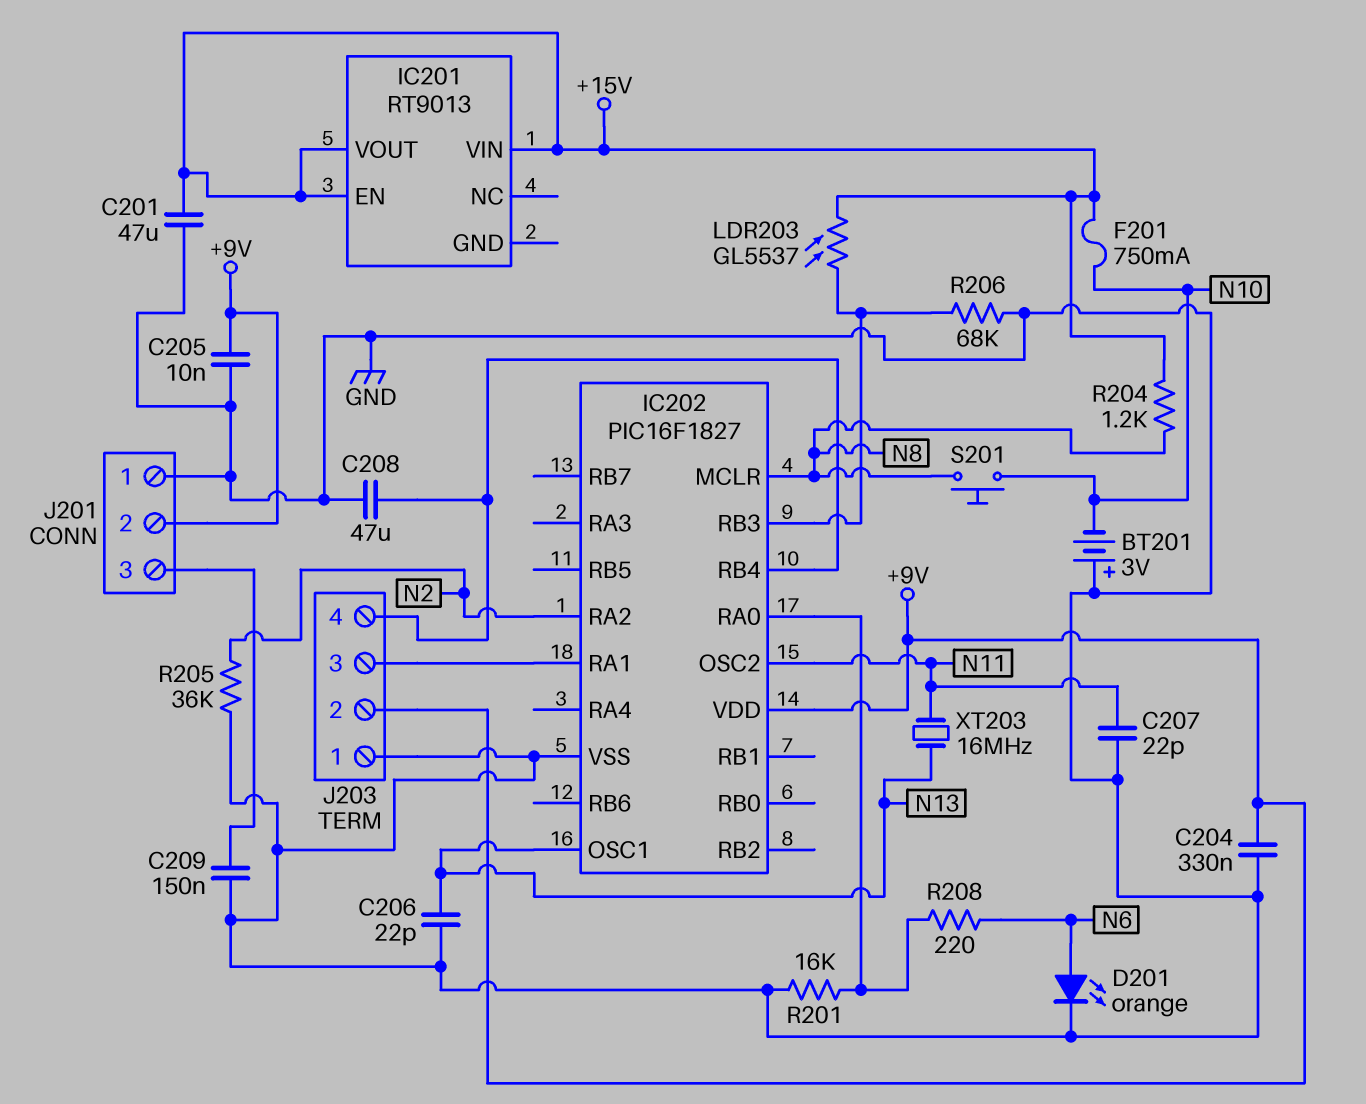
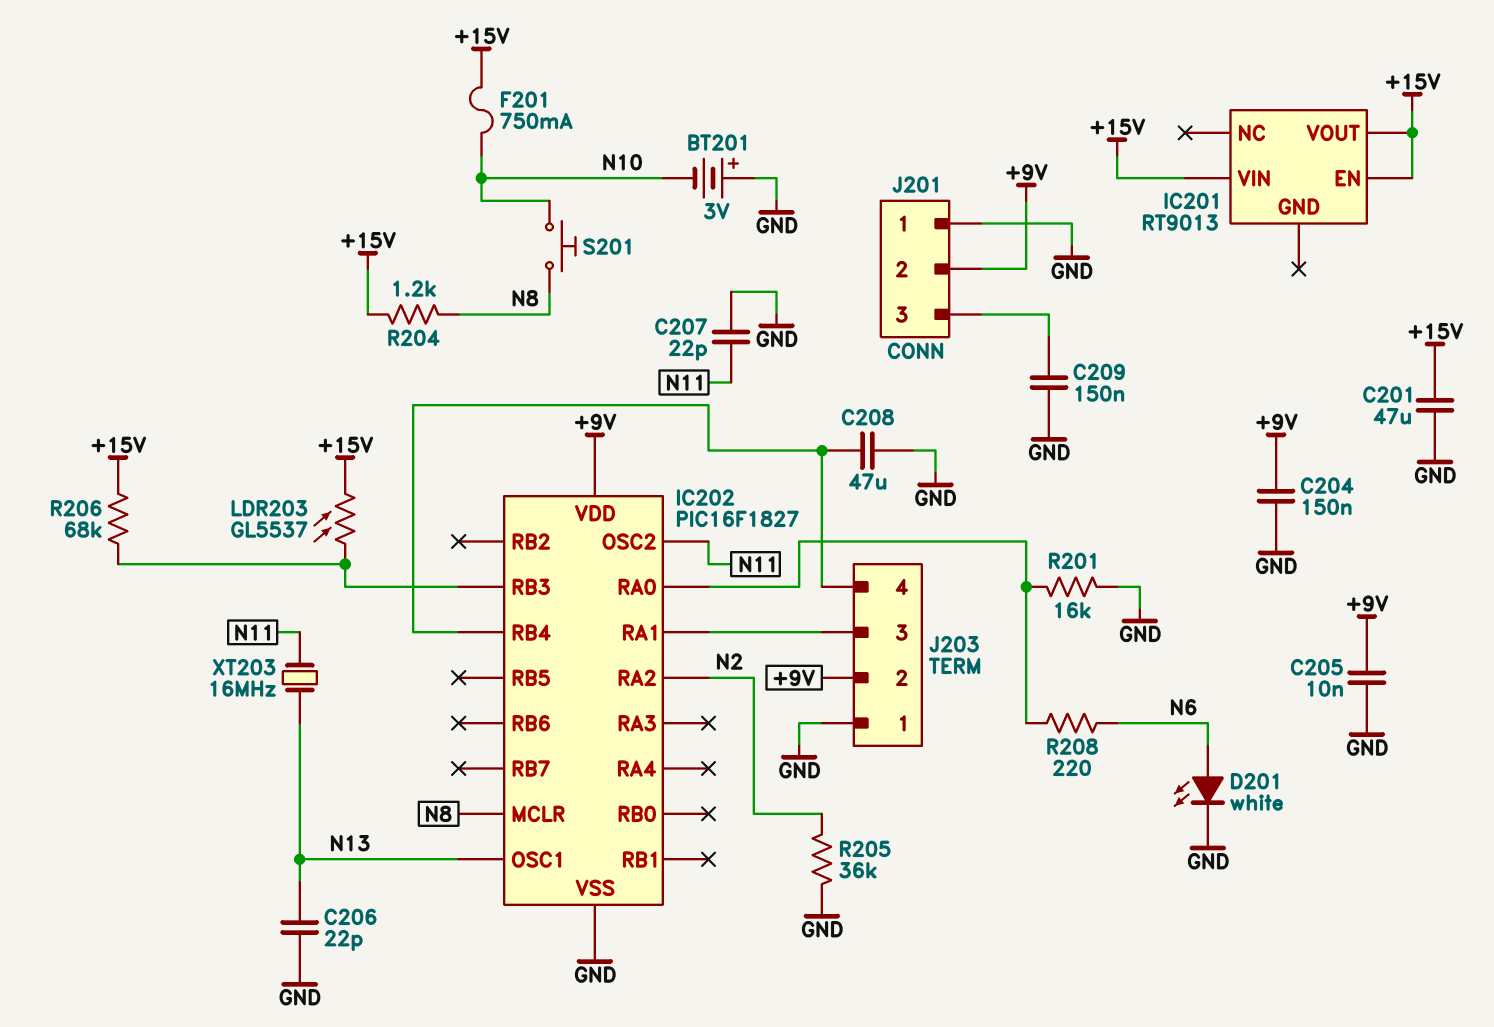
C204: 330nF (+9V, GND) -> 150nF (+9V, GND)
D201: LED orange (A N6, K GND) -> LED white (A N6, K GND)
R206: 68k (GND, IC202/RB3) -> 68k (+15V, IC202/RB3)

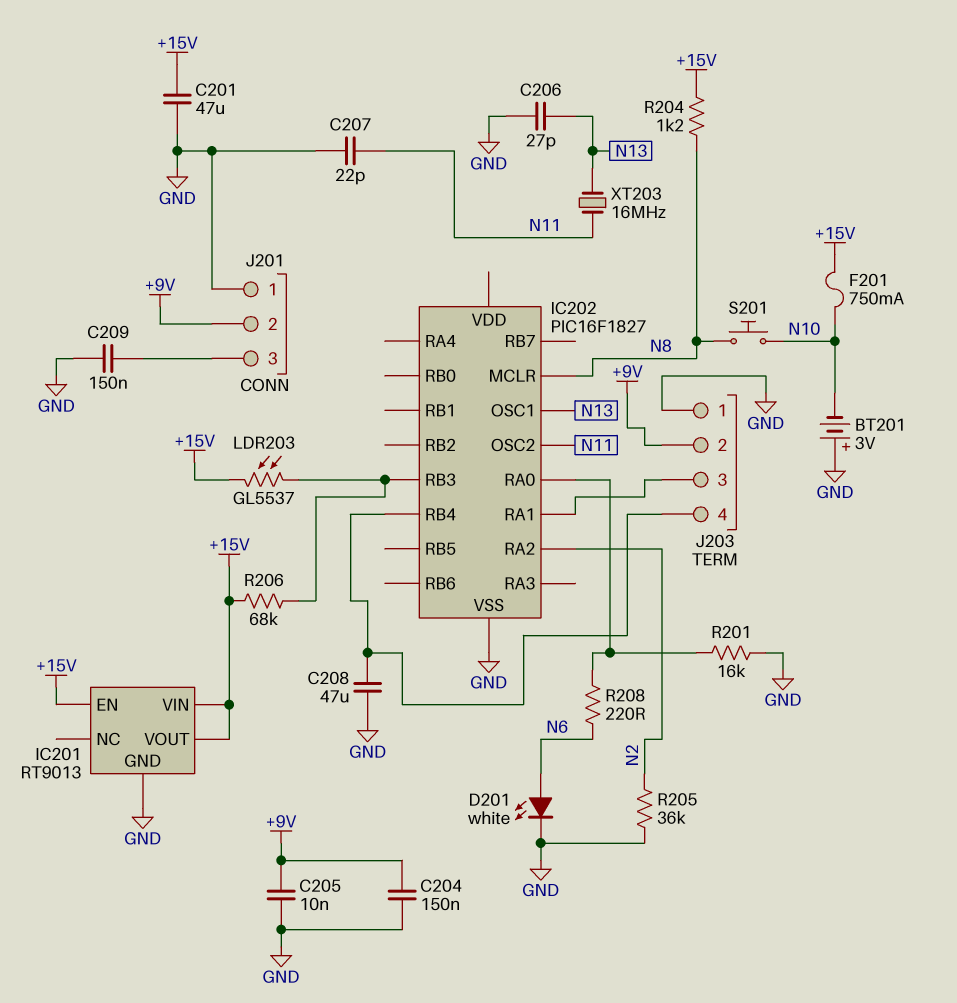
C206: 22pF (GND, N13) -> 27pF (GND, N13)
IC201 pin GND: none -> GND
IC202 pin VDD: +9V -> none

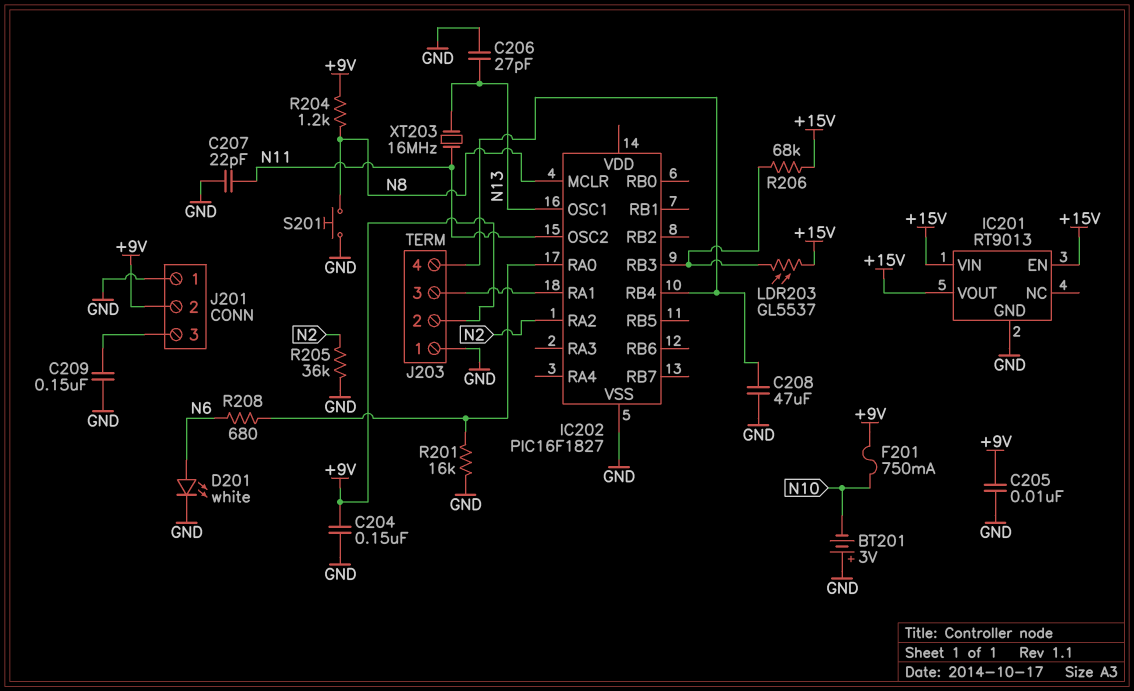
C201: 47uF (+15V, GND) -> none
F201: 750mA (+15V, N10) -> 750mA (+9V, N10)
R204: 1.2k (+15V, N8) -> 1.2k (+9V, N8)
R208: 220 (IC202/RA0, N6) -> 680 (IC202/RA0, N6)
S201: button (N8, N10) -> button (GND, N8)

